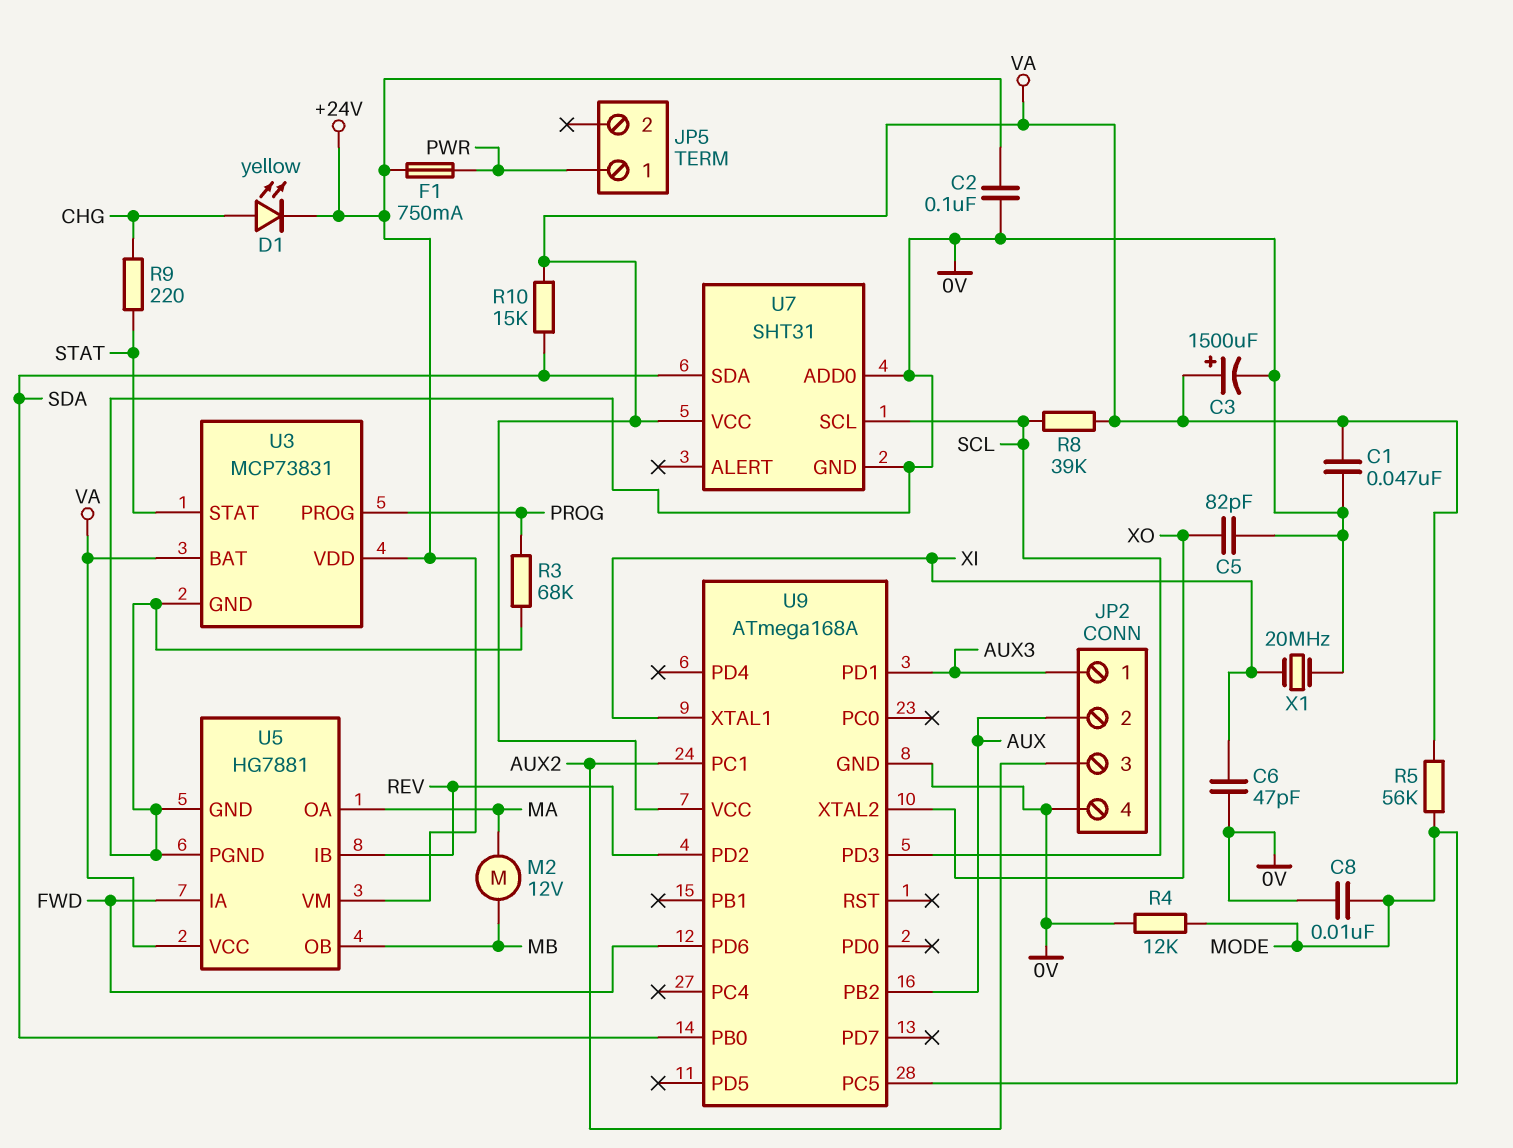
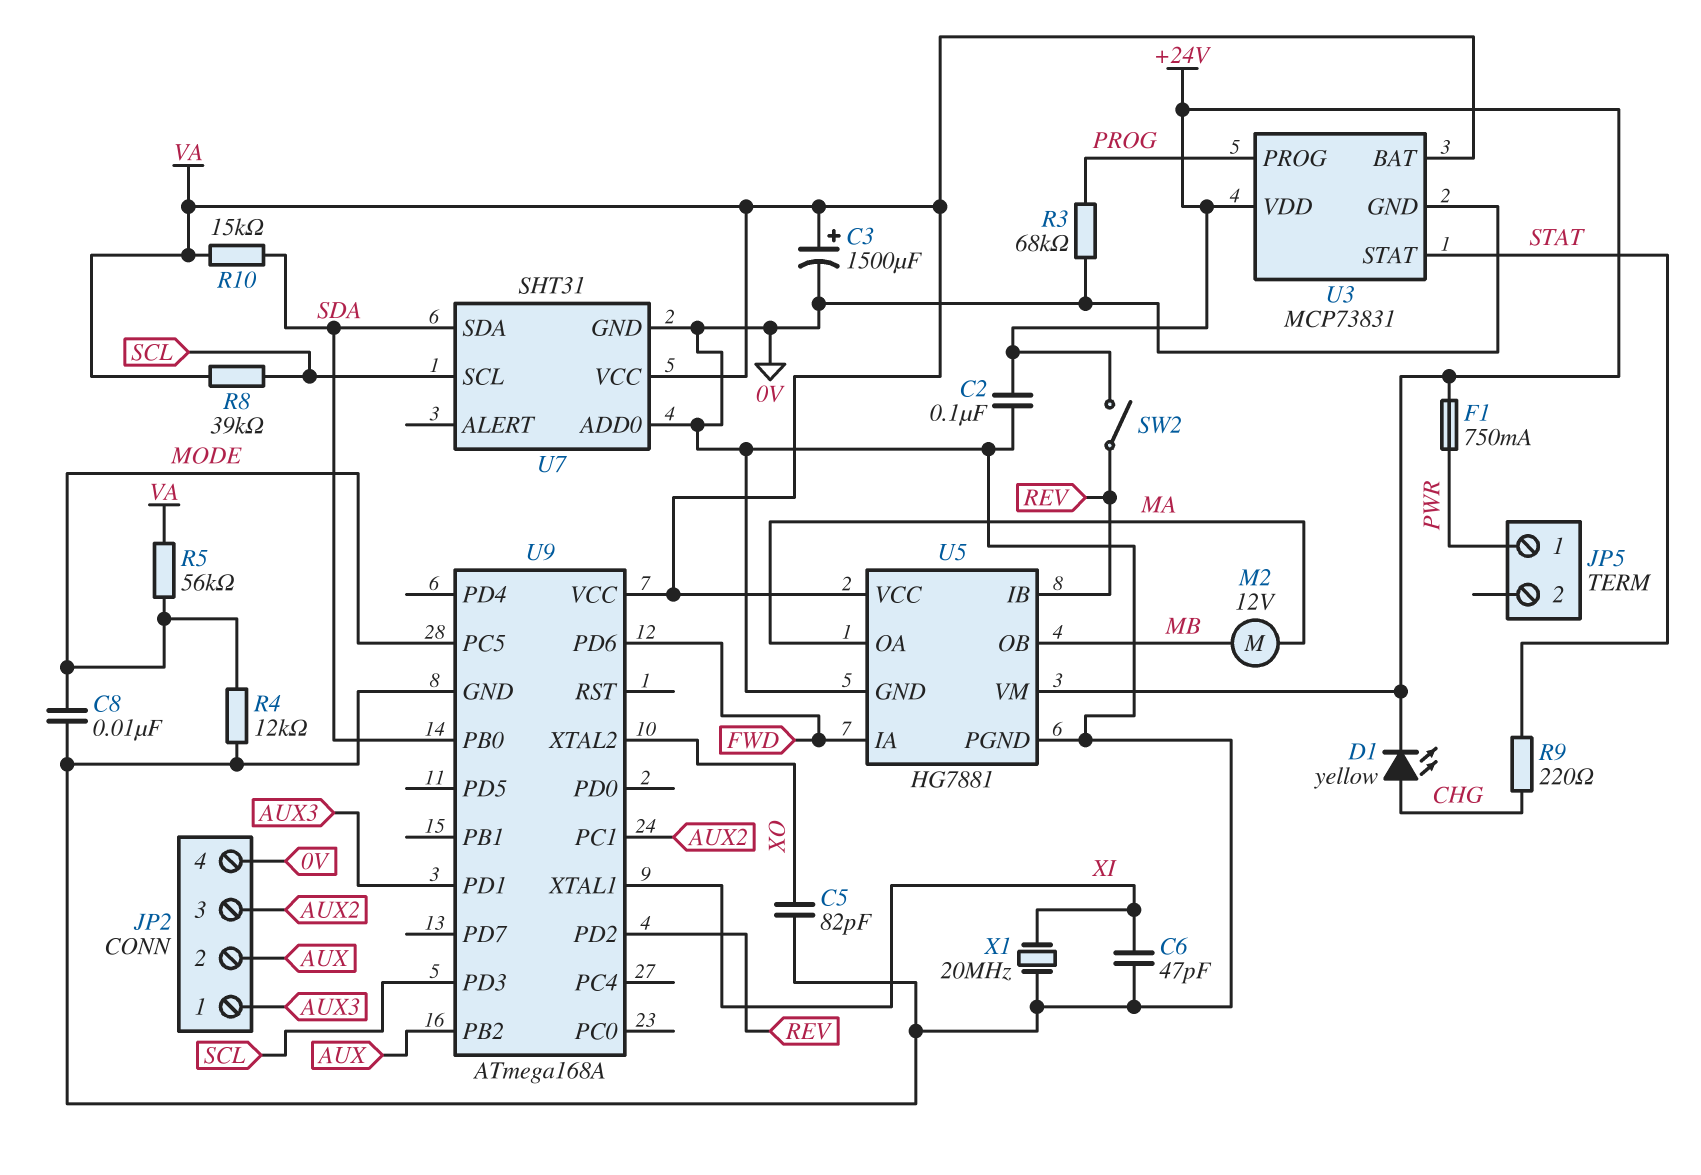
C1: 47nF (0V, VA) -> none
SW2: none -> switch (+24V, REV)

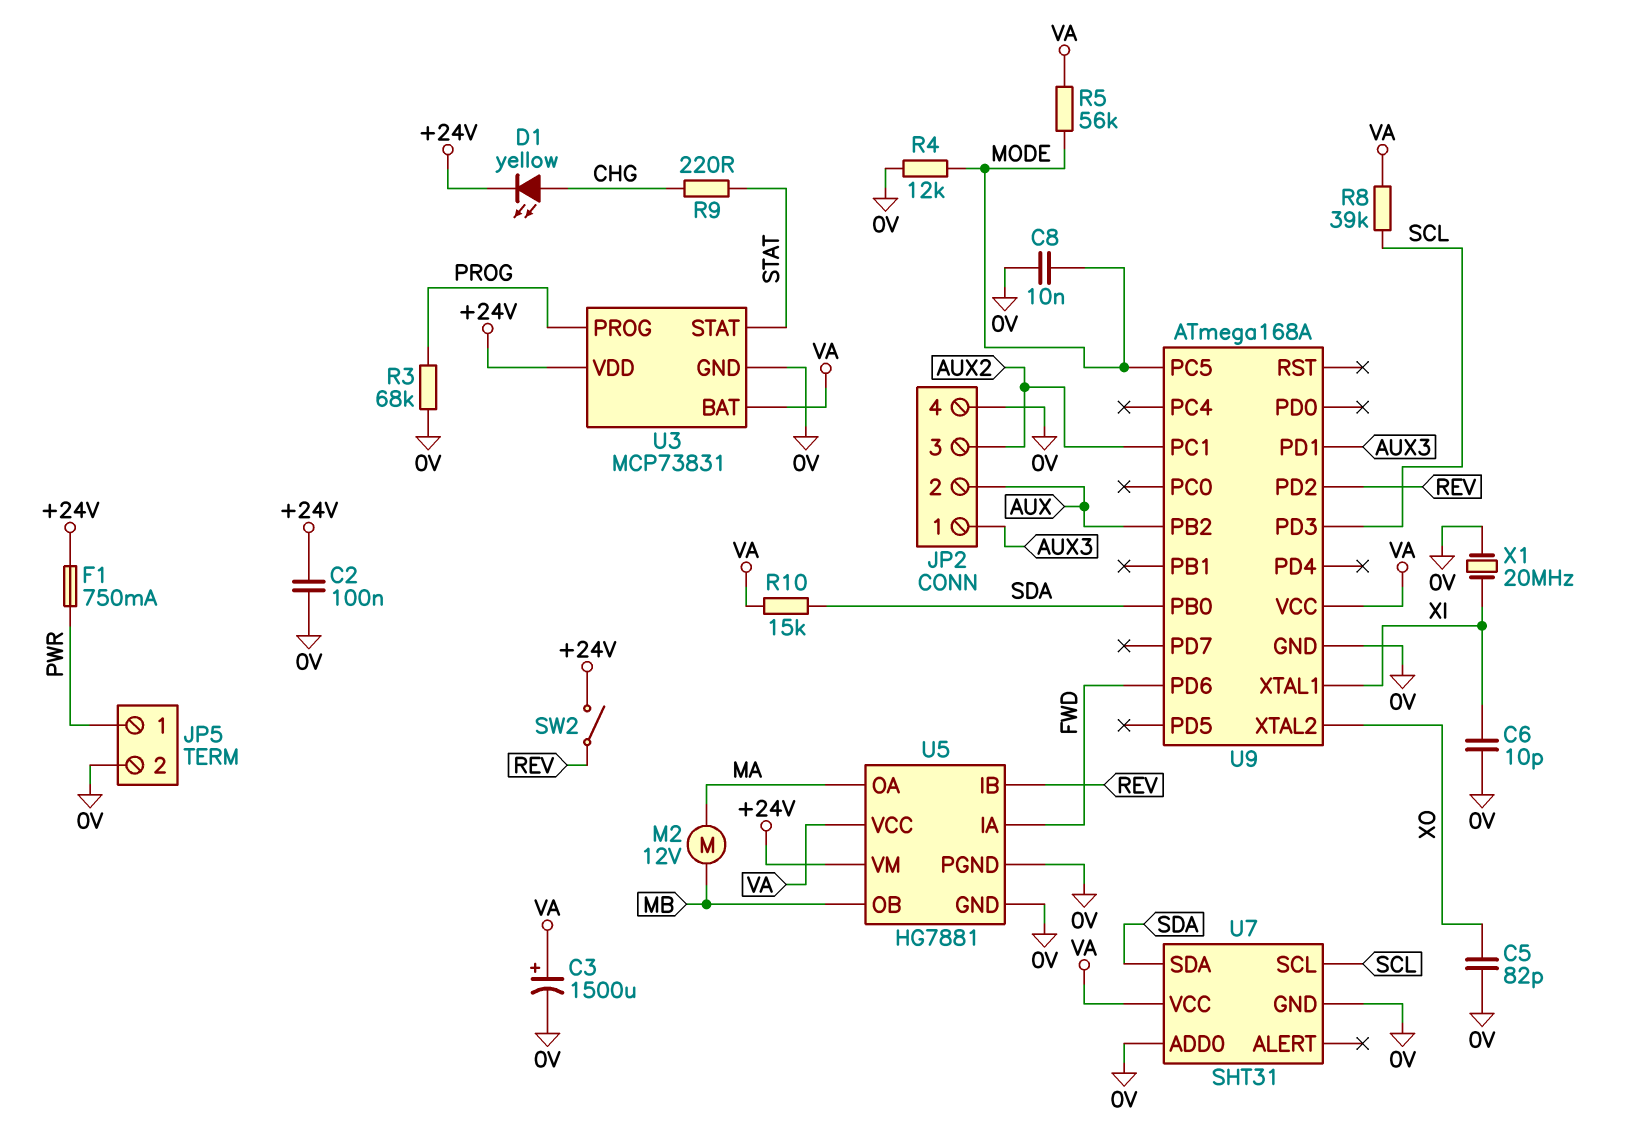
C6: 47pF (0V, XI) -> 10pF (0V, XI)
JP5 pin 2: none -> 0V

